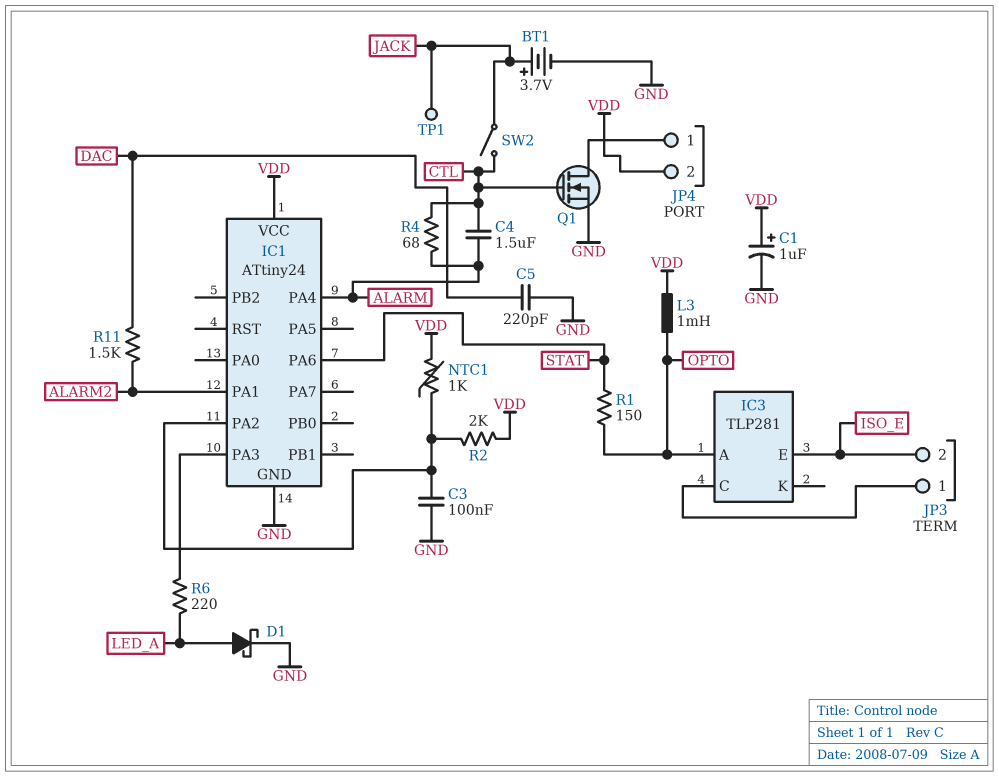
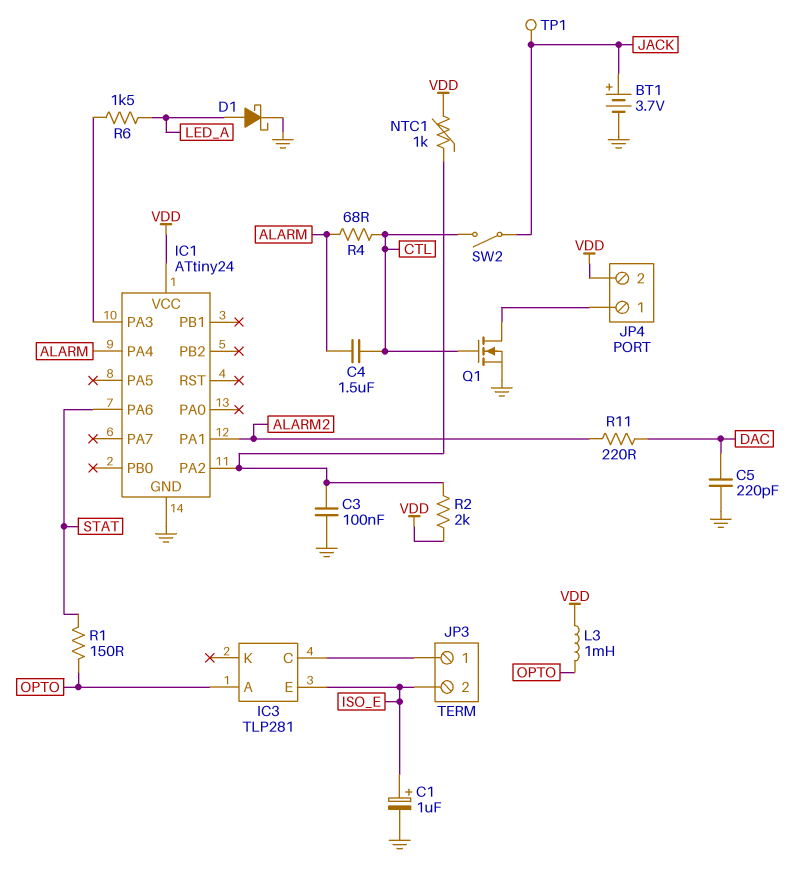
C1: 1uF (plus VDD, minus GND) -> 1uF (plus ISO_E, minus GND)
R6: 220 (IC1/PA3, LED_A) -> 1.5k (IC1/PA3, LED_A)
R11: 1.5k (ALARM2, DAC) -> 220 (ALARM2, DAC)

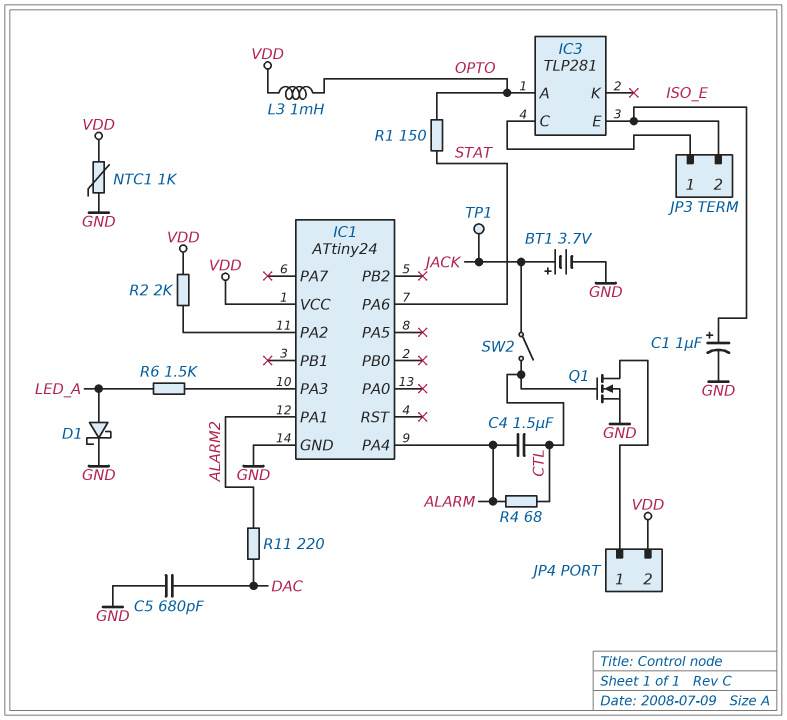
C3: 100nF (GND, IC1/PA2) -> none
C5: 220pF (DAC, GND) -> 680pF (DAC, GND)
NTC1: 1k (IC1/PA2, VDD) -> 1k (GND, VDD)

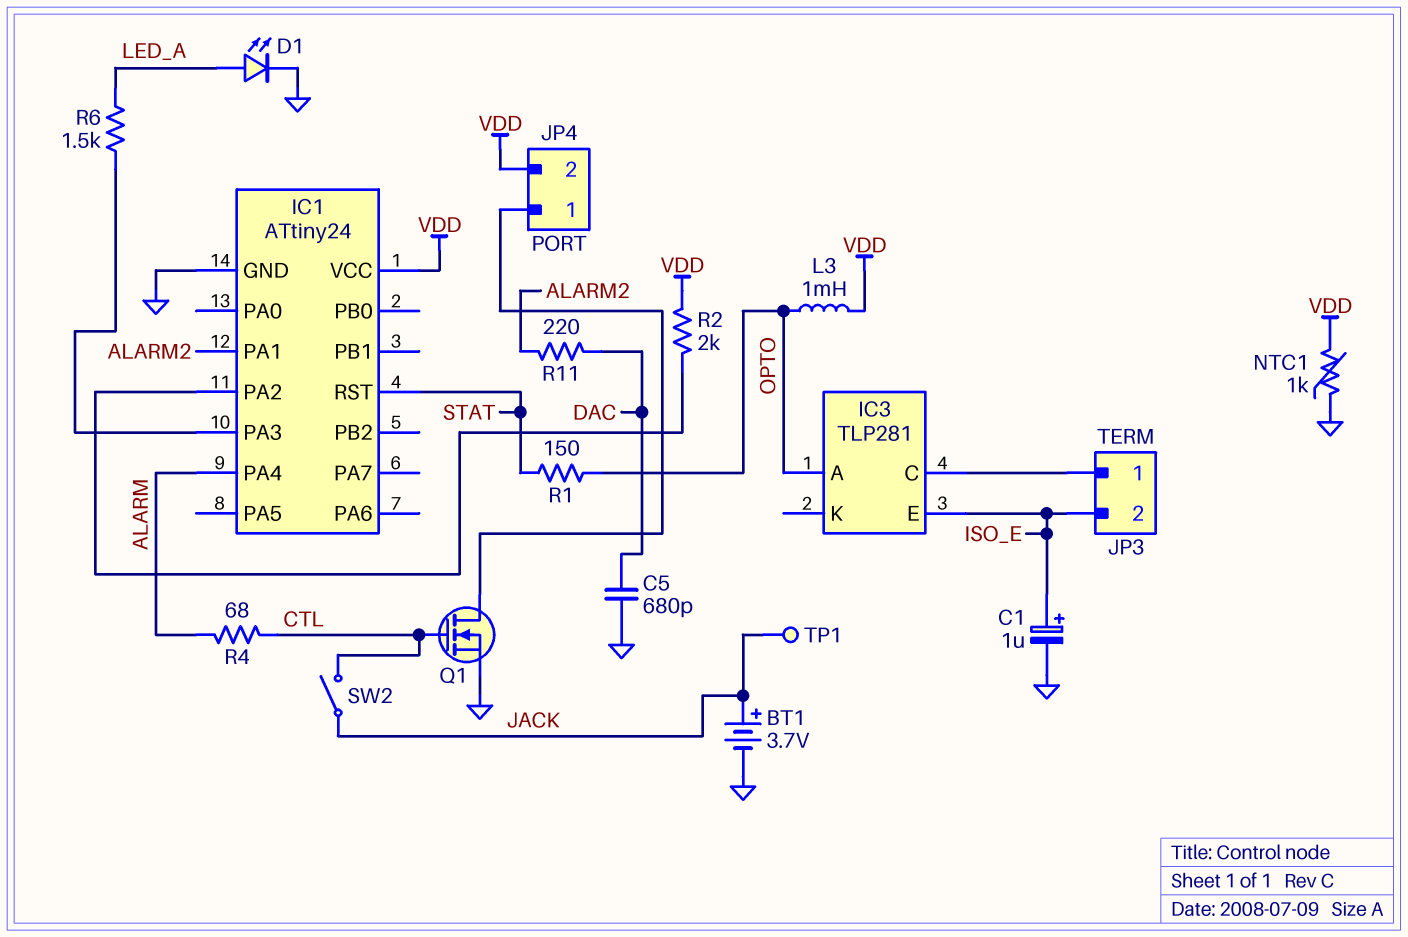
C4: 1.5uF (ALARM, CTL) -> none
D1: schottky (A LED_A, K GND) -> LED (A LED_A, K GND)
IC1 pin PA6: STAT -> none
IC1 pin RST: none -> STAT

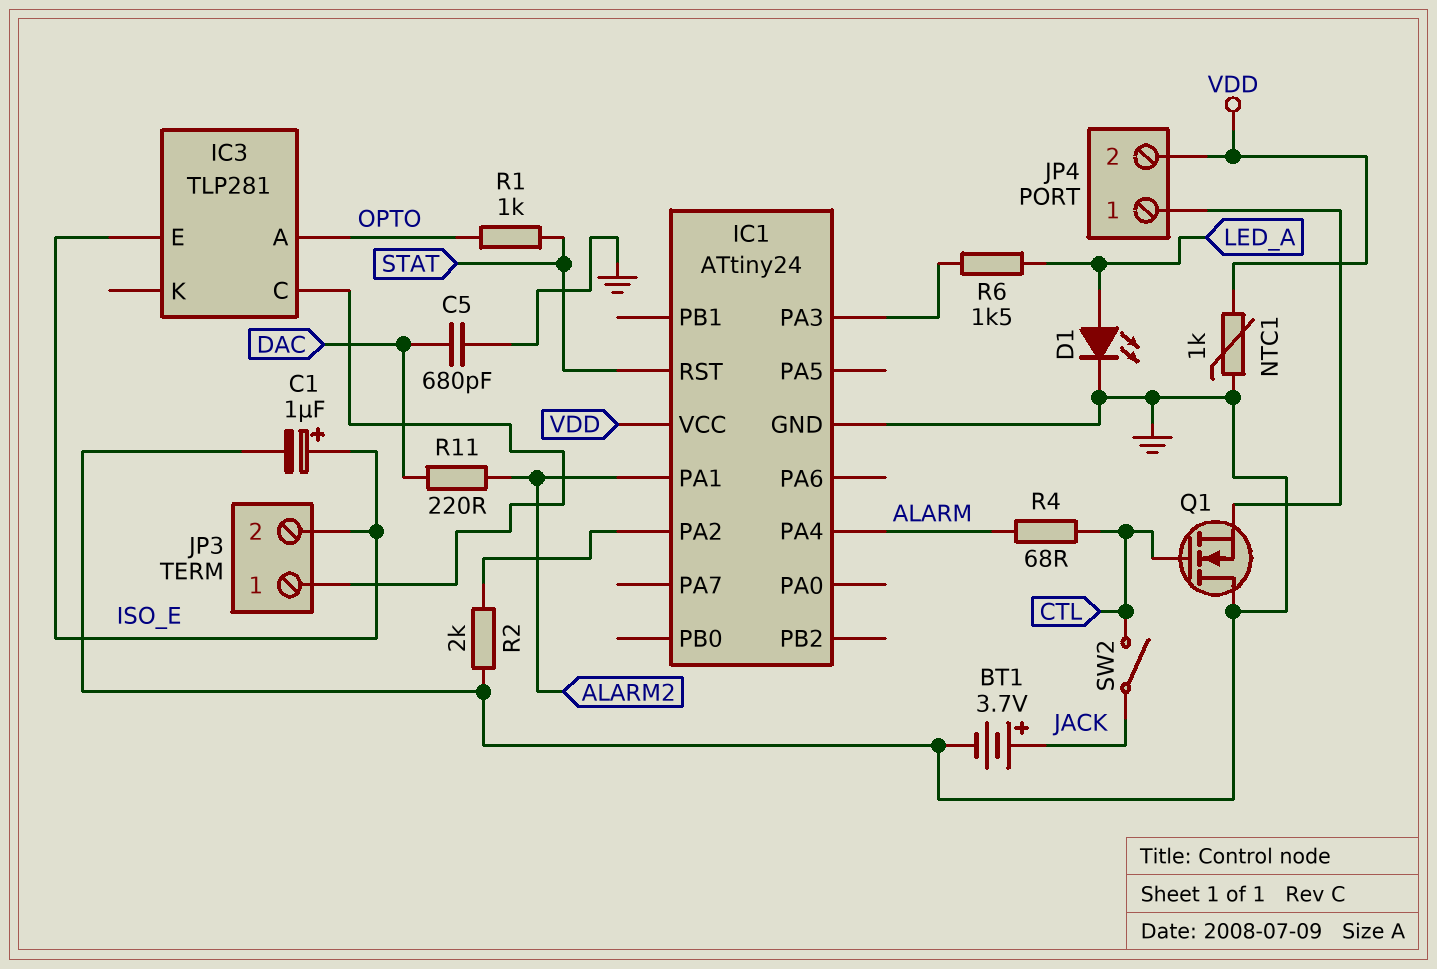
L3: 1mH (OPTO, VDD) -> none
Q1: NMOS (G CTL, D JP4/1, S GND) -> NMOS (G CTL, D GND, S JP4/1)
R1: 150 (OPTO, STAT) -> 1k (OPTO, STAT)
R2: 2k (IC1/PA2, VDD) -> 2k (GND, IC1/PA2)
TP1: test point (JACK) -> none

